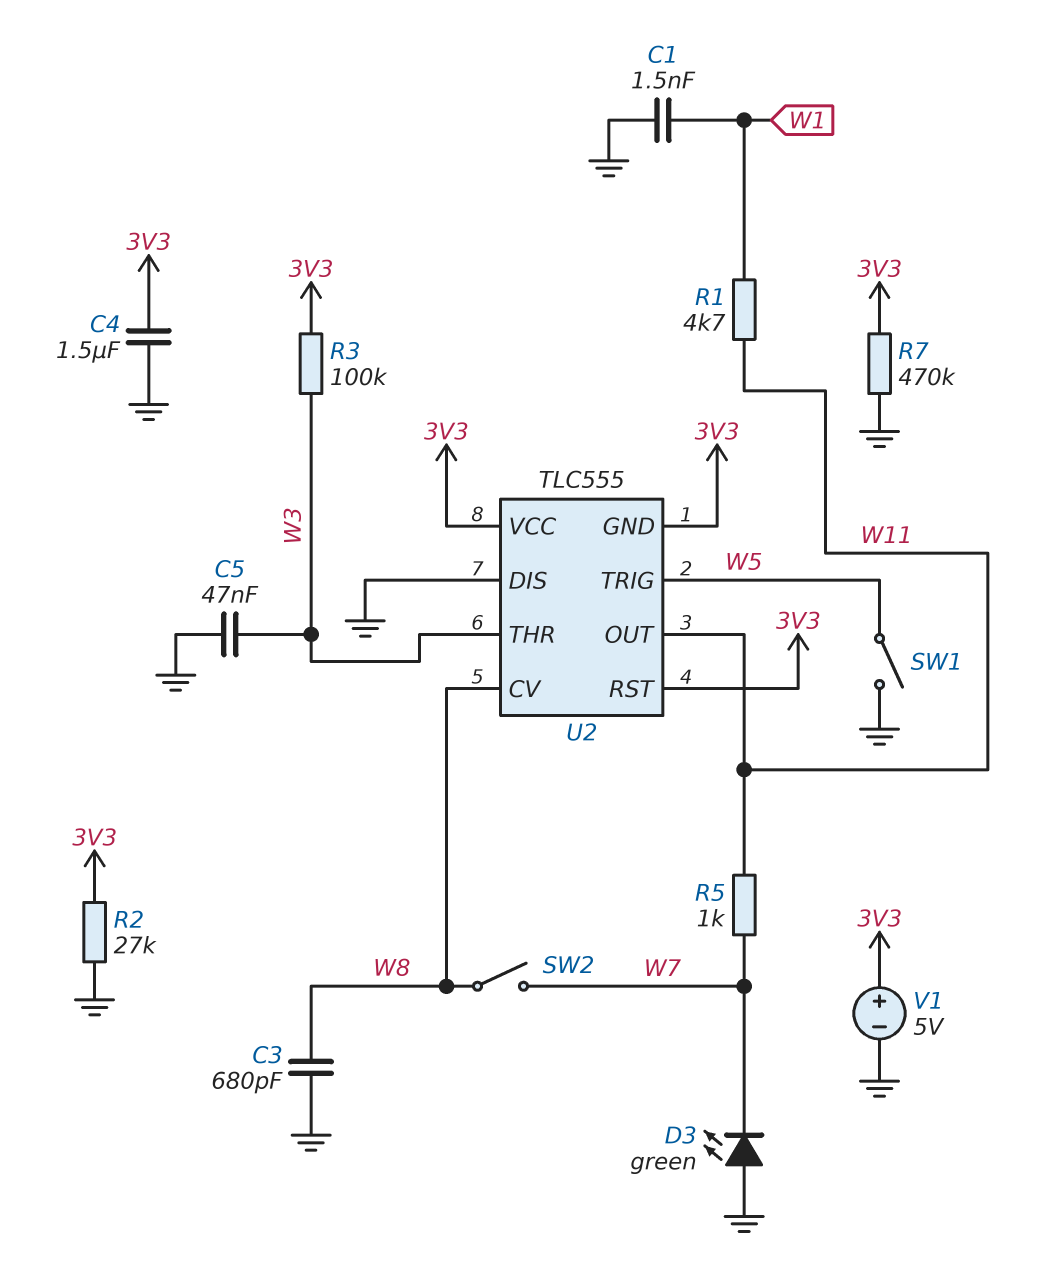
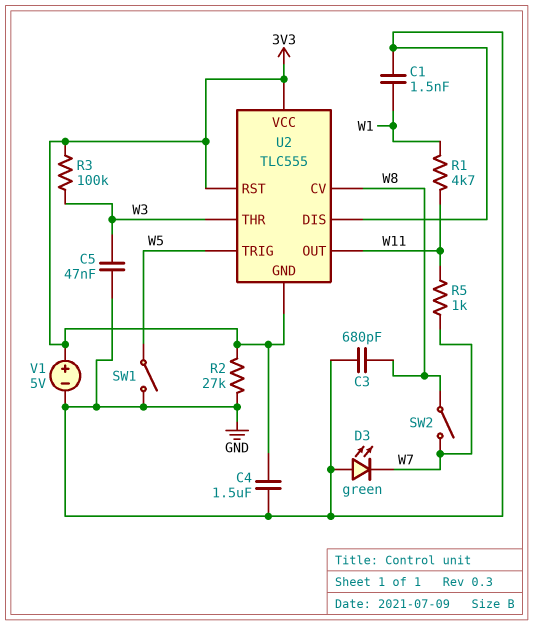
R7: 470k (3V3, GND) -> none

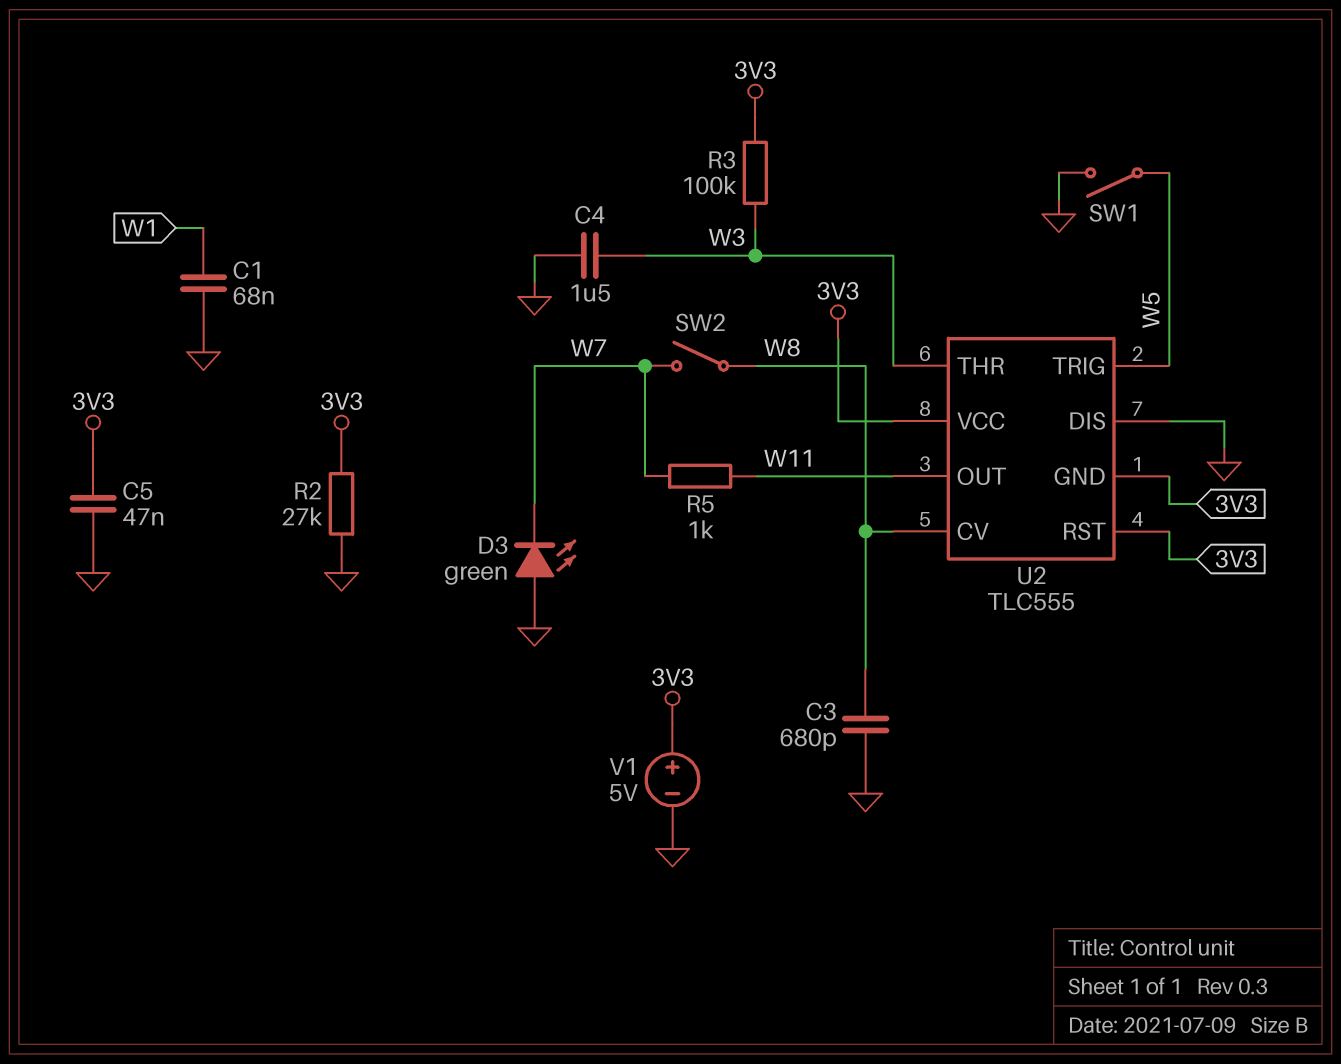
C1: 1.5nF (GND, W1) -> 68nF (GND, W1)
C4: 1.5uF (3V3, GND) -> 1.5uF (GND, W3)
C5: 47nF (GND, W3) -> 47nF (3V3, GND)
R1: 4.7k (W1, W11) -> none

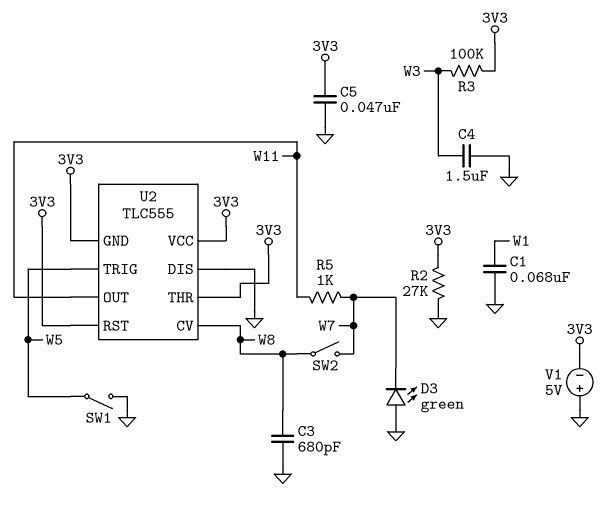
U2 pin THR: W3 -> 3V3
V1: 5V (plus 3V3, minus GND) -> 5V (plus GND, minus 3V3)

